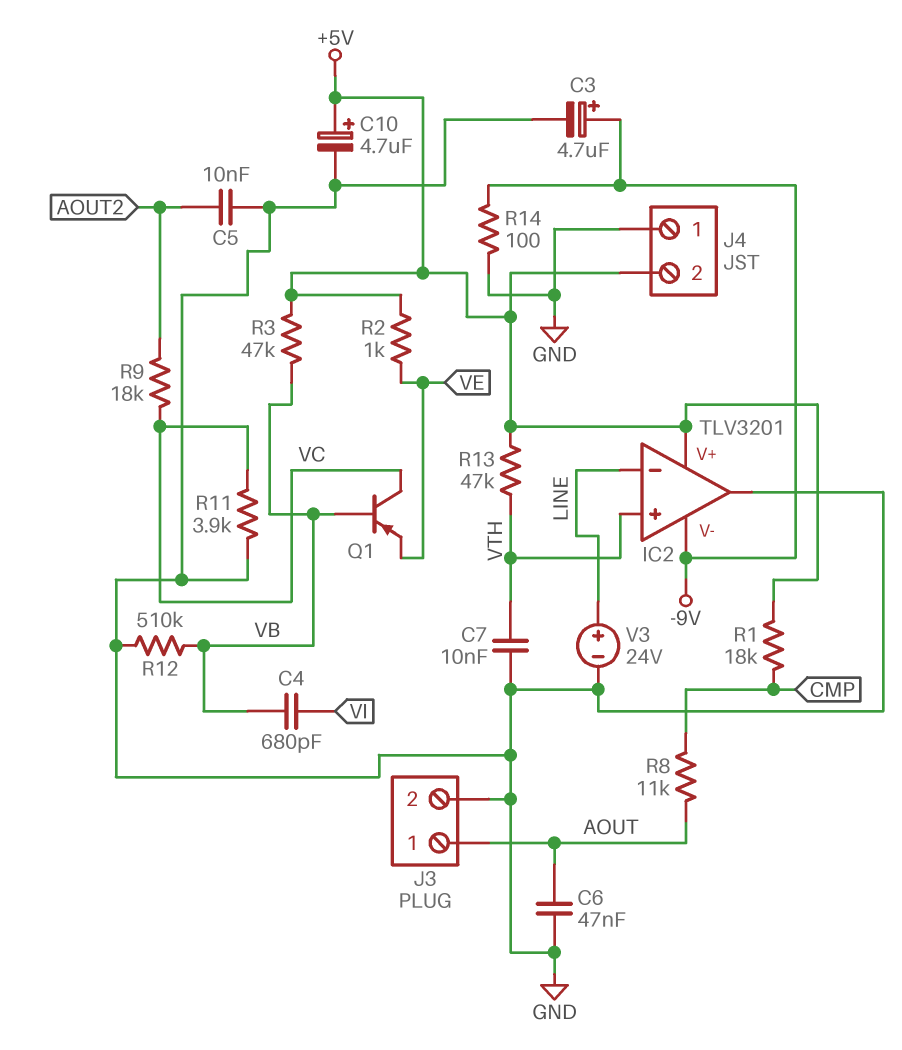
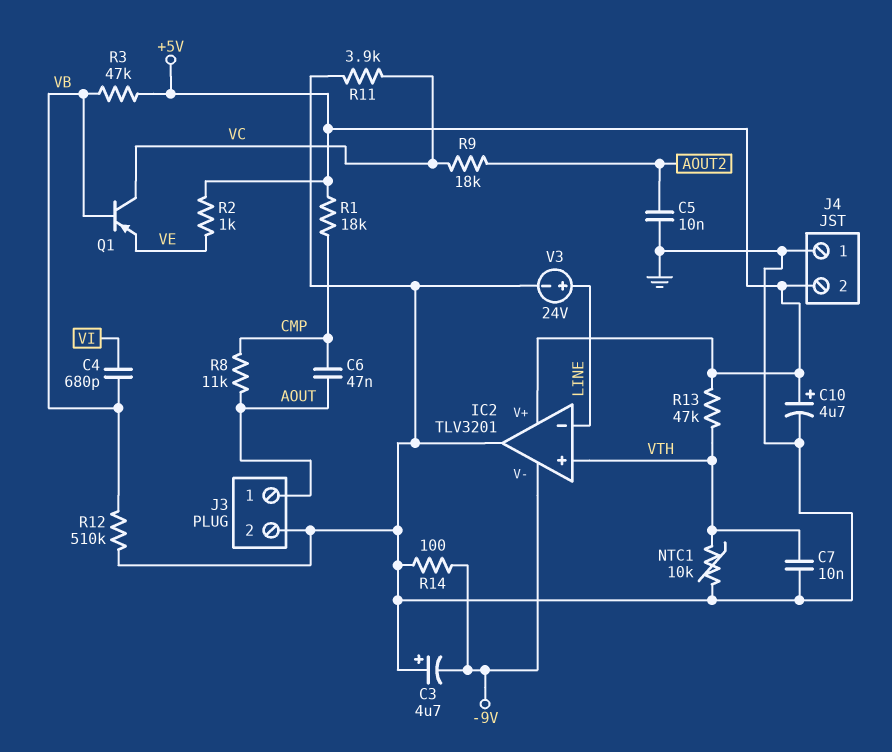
C3: 4.7uF (plus -9V, minus GND) -> 4.7uF (plus GND, minus -9V)
C6: 47nF (AOUT, GND) -> 47nF (AOUT, CMP)
NTC1: none -> 10k (GND, VTH)

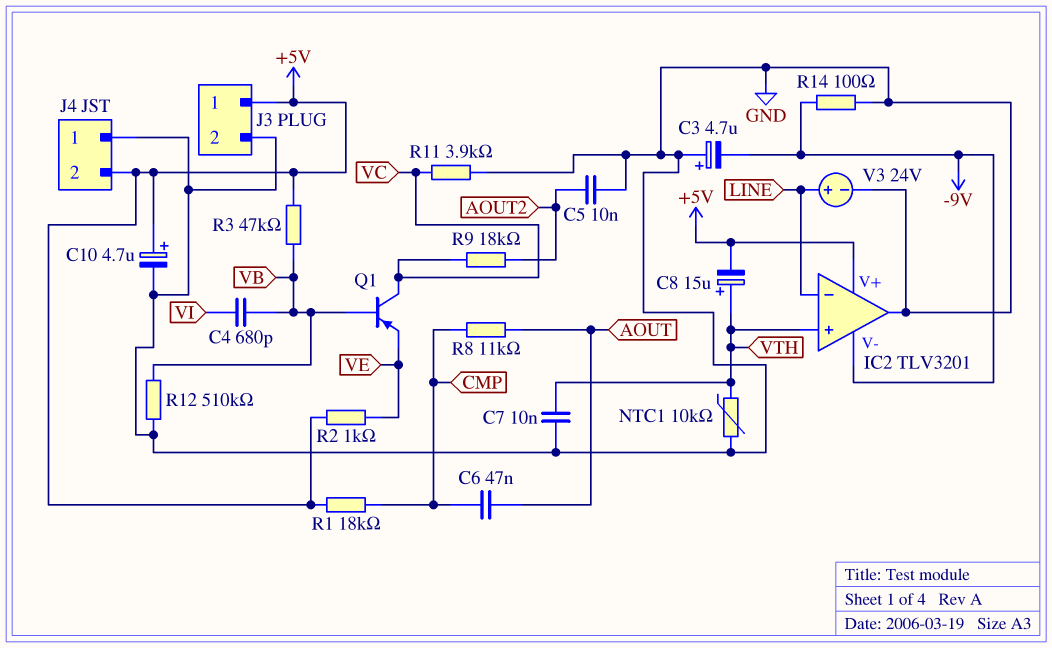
C8: none -> 15uF (plus VTH, minus +5V)
J3 pin 1: AOUT -> +5V
R13: 47k (+5V, VTH) -> none

